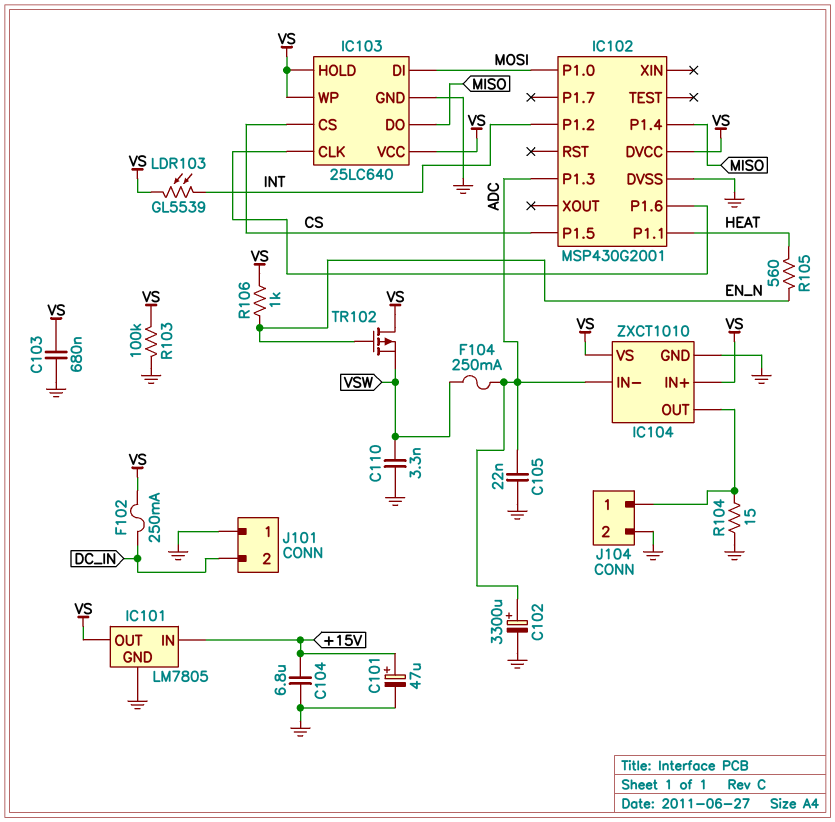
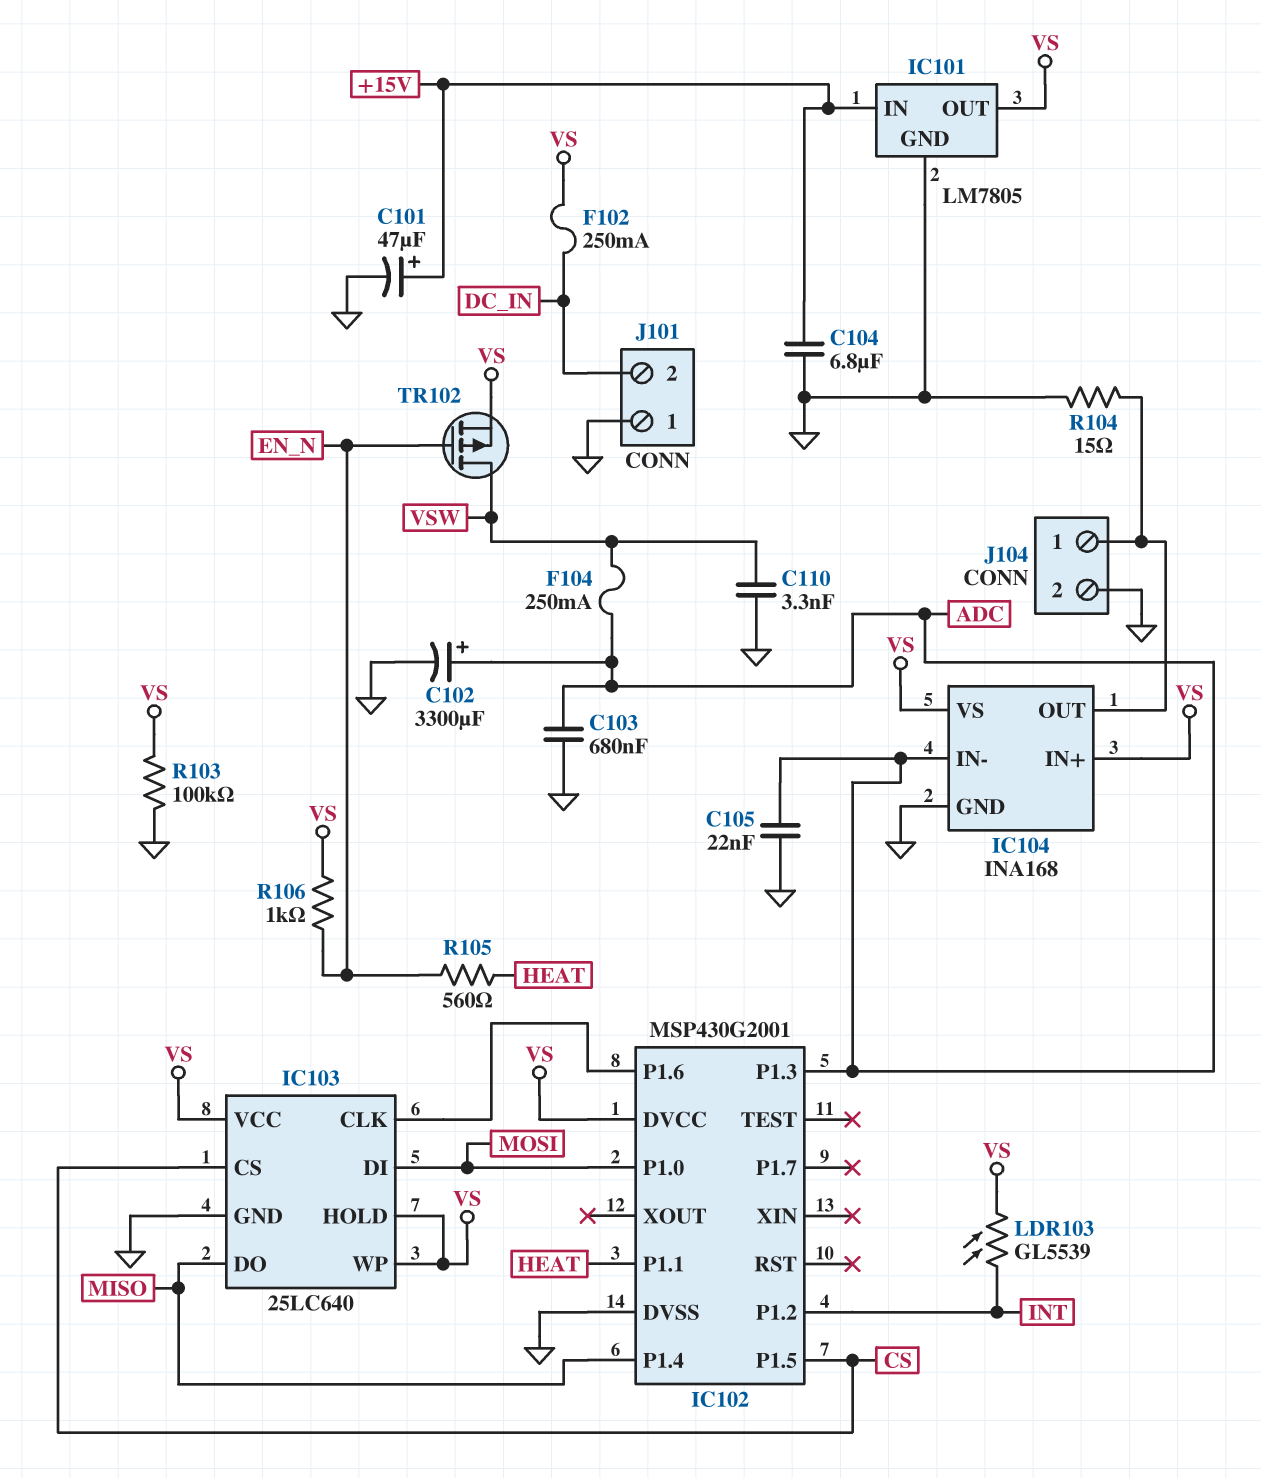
C103: 680nF (GND, VS) -> 680nF (ADC, GND)
IC104: ZXCT1010 -> INA168
TR102: PMOS (G EN_N, D VS, S VSW) -> PMOS (G EN_N, D VSW, S VS)

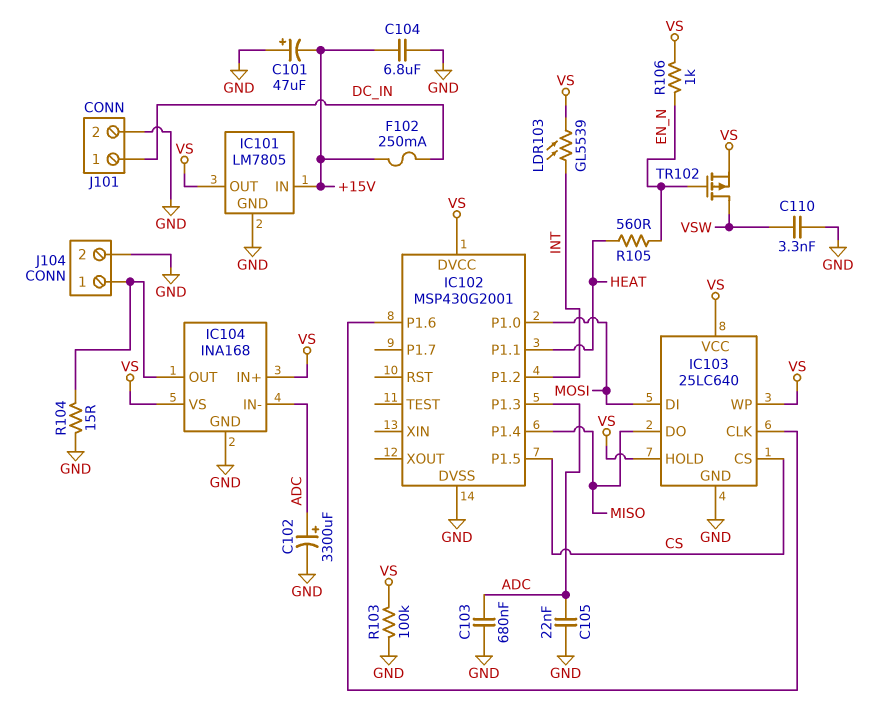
C101: 47uF (plus +15V, minus GND) -> 47uF (plus GND, minus +15V)
F102: 250mA (DC_IN, VS) -> 250mA (+15V, DC_IN)
F104: 250mA (ADC, VSW) -> none
J101 pin 1: GND -> DC_IN
J101 pin 2: DC_IN -> GND

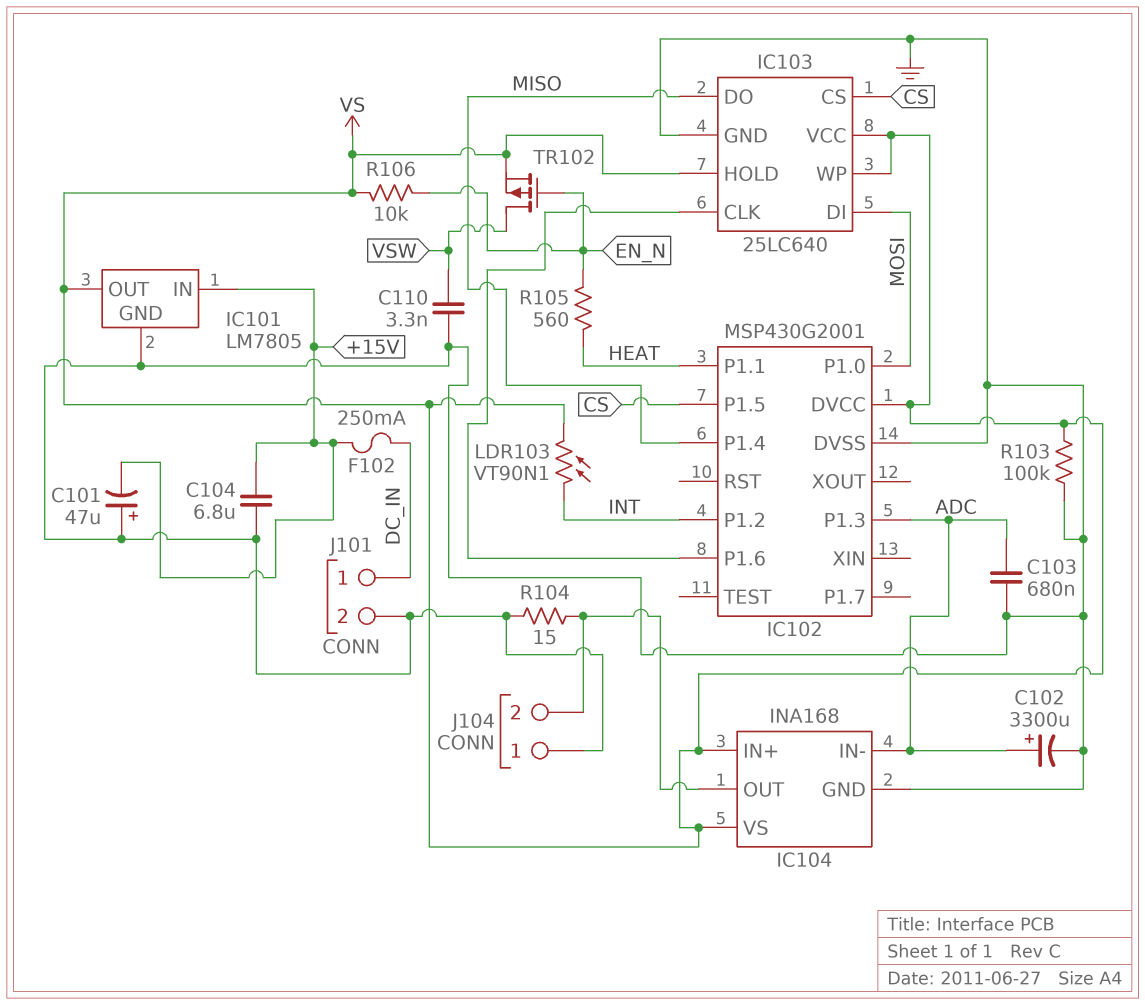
C105: 22nF (ADC, GND) -> none
J104 pin 1: IC104/OUT -> GND
J104 pin 2: GND -> IC104/OUT
LDR103: GL5539 (INT, VS) -> VT90N1 (INT, VS)
R106: 1k (EN_N, VS) -> 10k (EN_N, VS)

